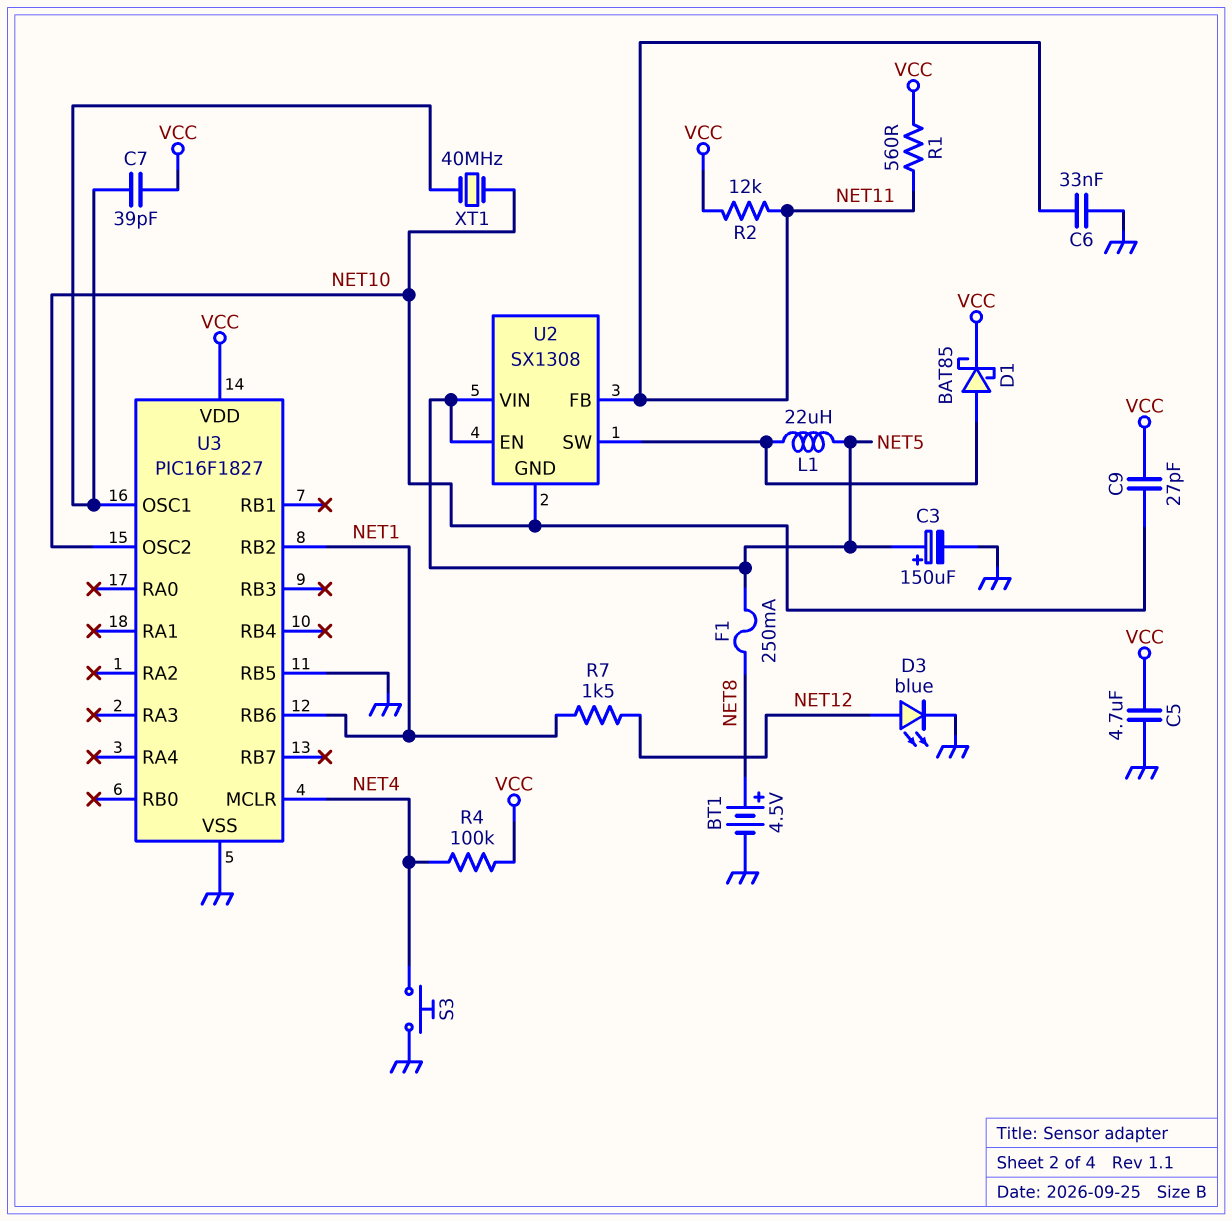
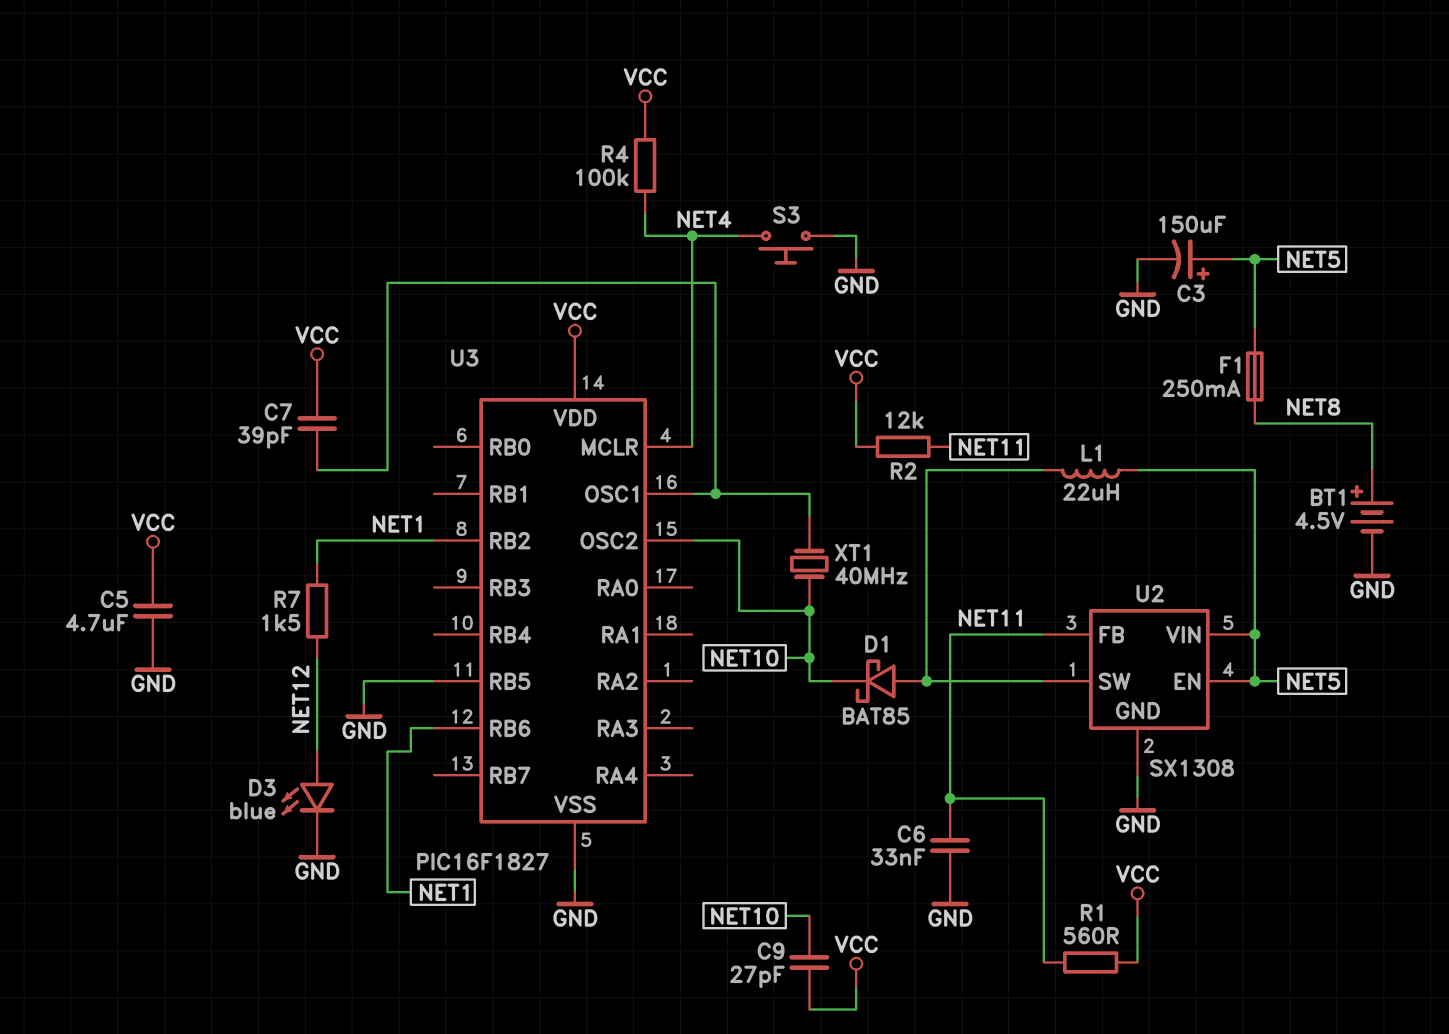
D1: schottky BAT85 (A U2/SW, K VCC) -> schottky BAT85 (A U2/SW, K NET10)
U2 pin GND: NET10 -> GND

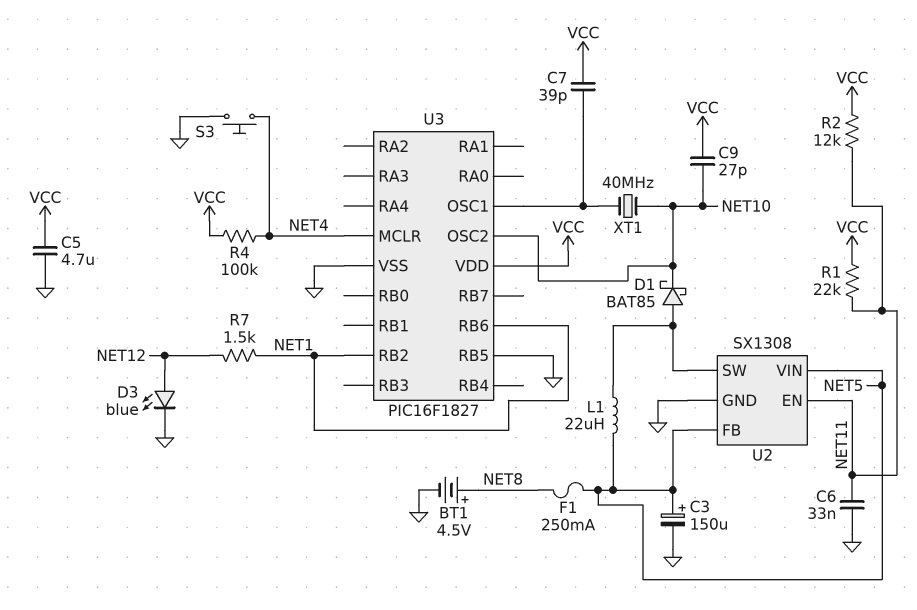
R1: 560 (NET11, VCC) -> 22k (NET11, VCC)
U2 pin EN: NET5 -> NET11
U2 pin FB: NET11 -> NET5

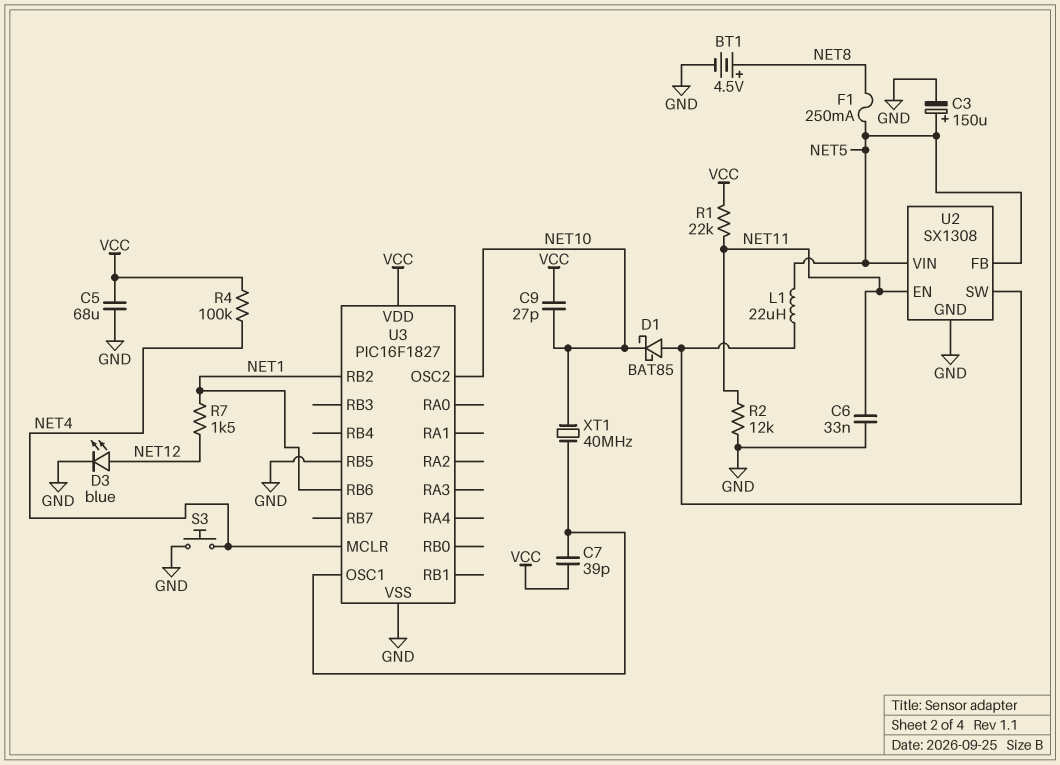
C5: 4.7uF (GND, VCC) -> 68uF (GND, VCC)
R2: 12k (NET11, VCC) -> 12k (GND, NET11)

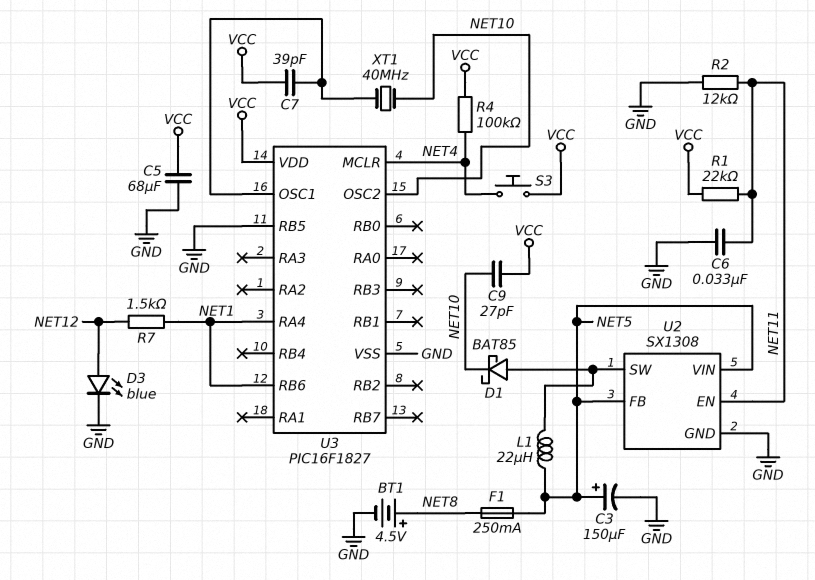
S3: button (GND, NET4) -> button (NET4, VCC)
U3 pin RA4: none -> NET1
U3 pin RB2: NET1 -> none

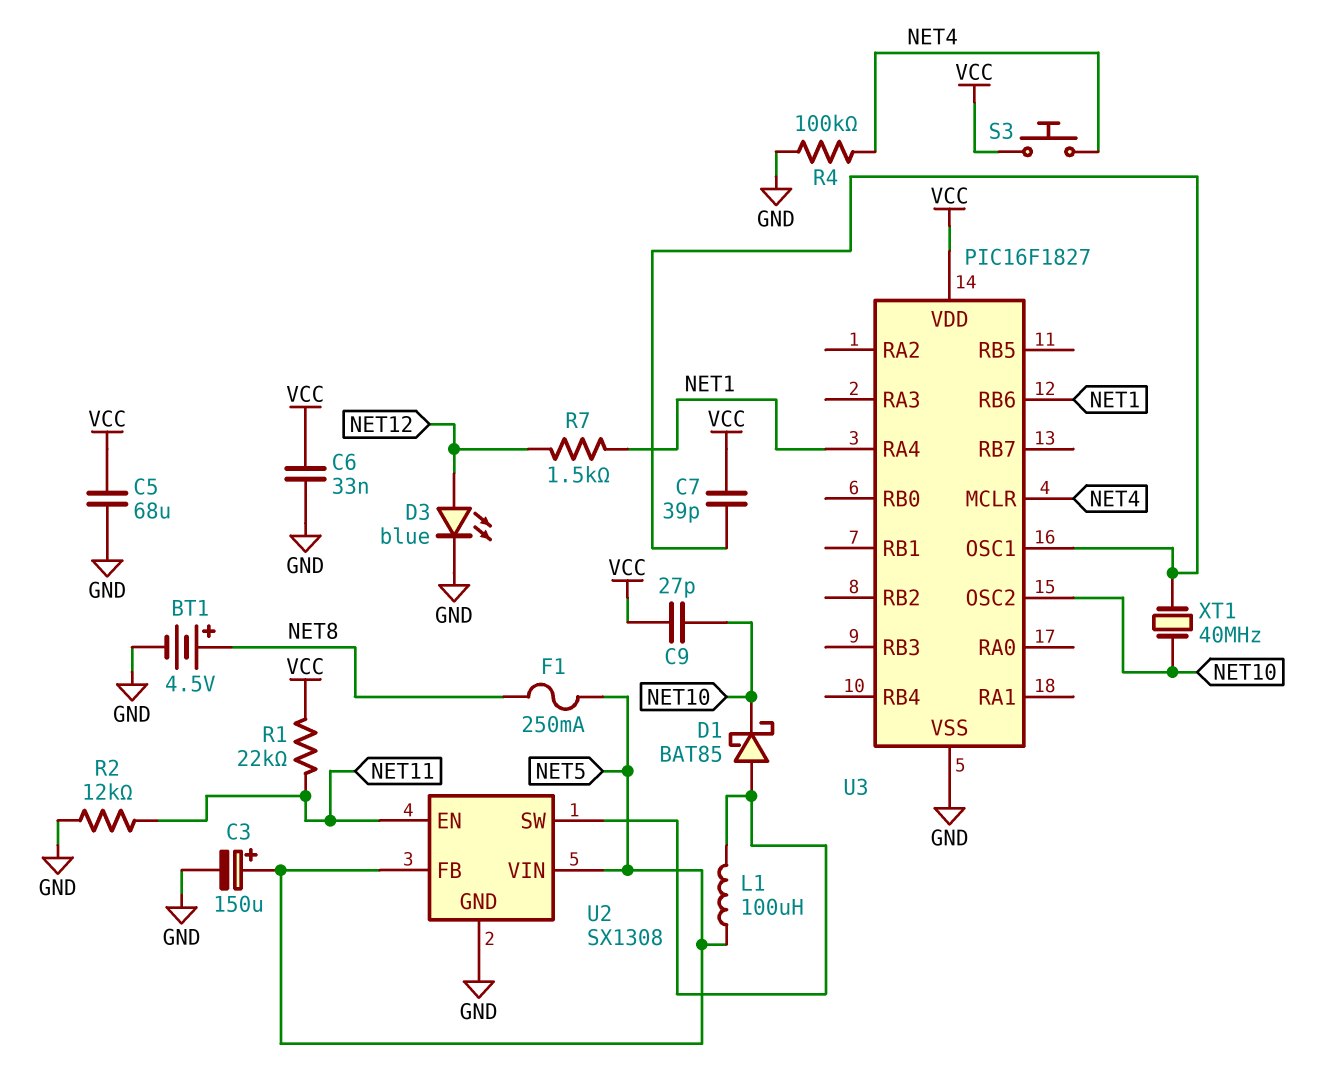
C6: 33nF (GND, NET11) -> 33nF (GND, VCC)
L1: 22uH (NET5, U2/SW) -> 100uH (NET5, U2/SW)
R4: 100k (NET4, VCC) -> 100k (GND, NET4)
U3 pin RB5: GND -> none

